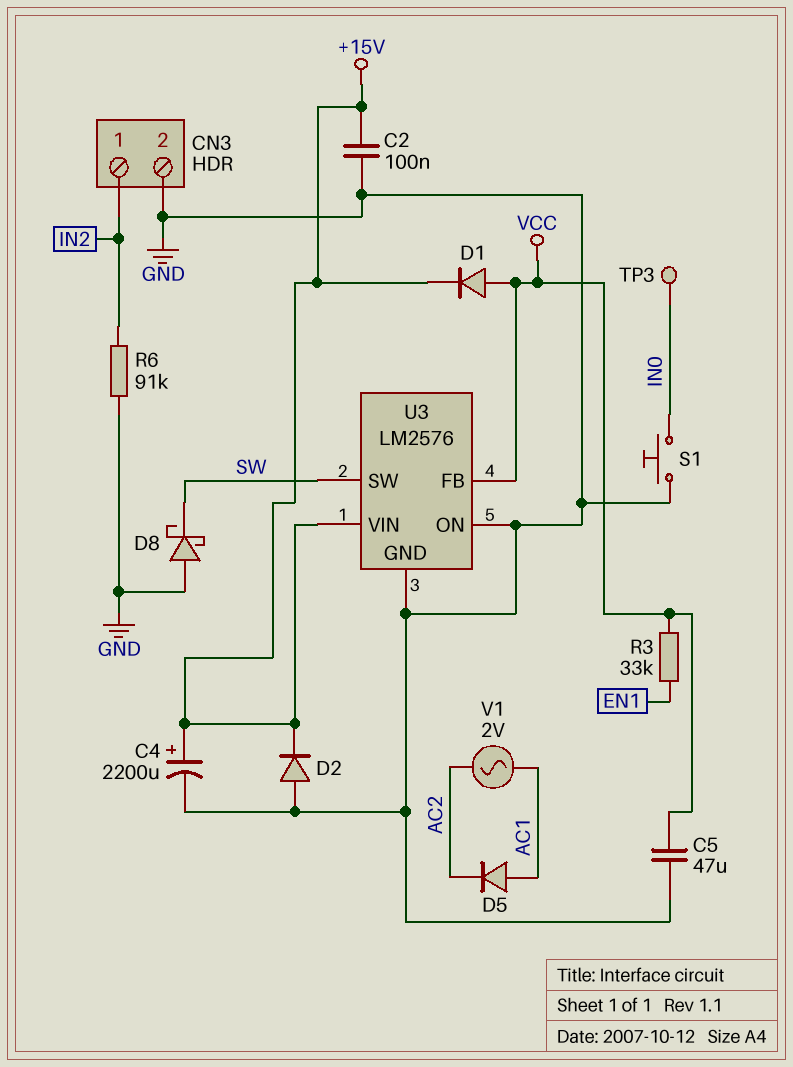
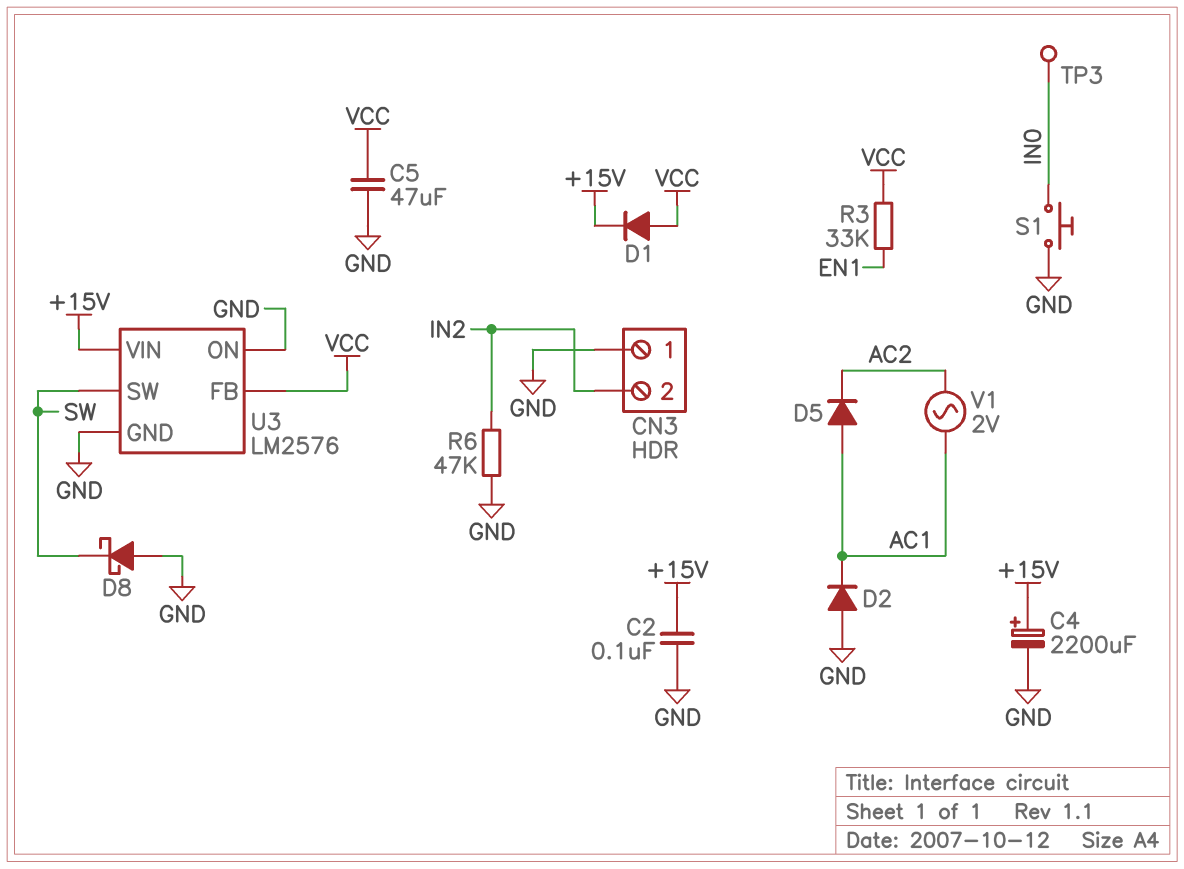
CN3 pin 1: IN2 -> GND
CN3 pin 2: GND -> IN2
D2: diode (A GND, K +15V) -> diode (A GND, K AC1)
R6: 91k (GND, IN2) -> 47k (GND, IN2)

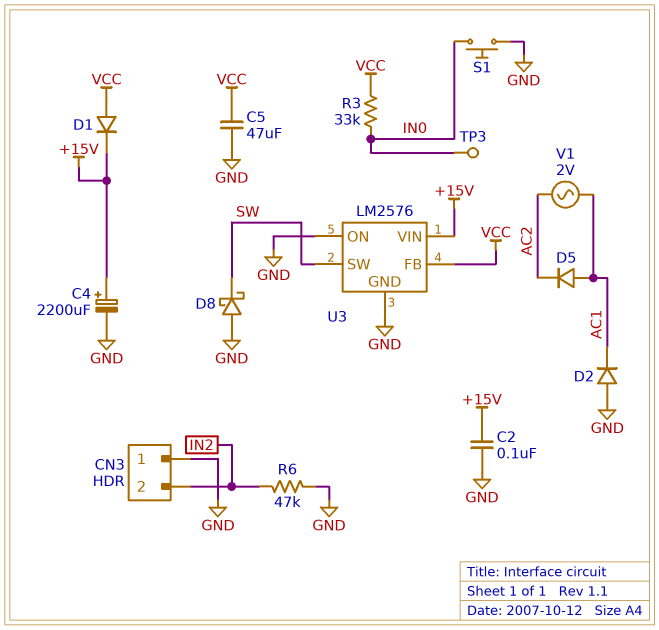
R3: 33k (EN1, VCC) -> 33k (IN0, VCC)

